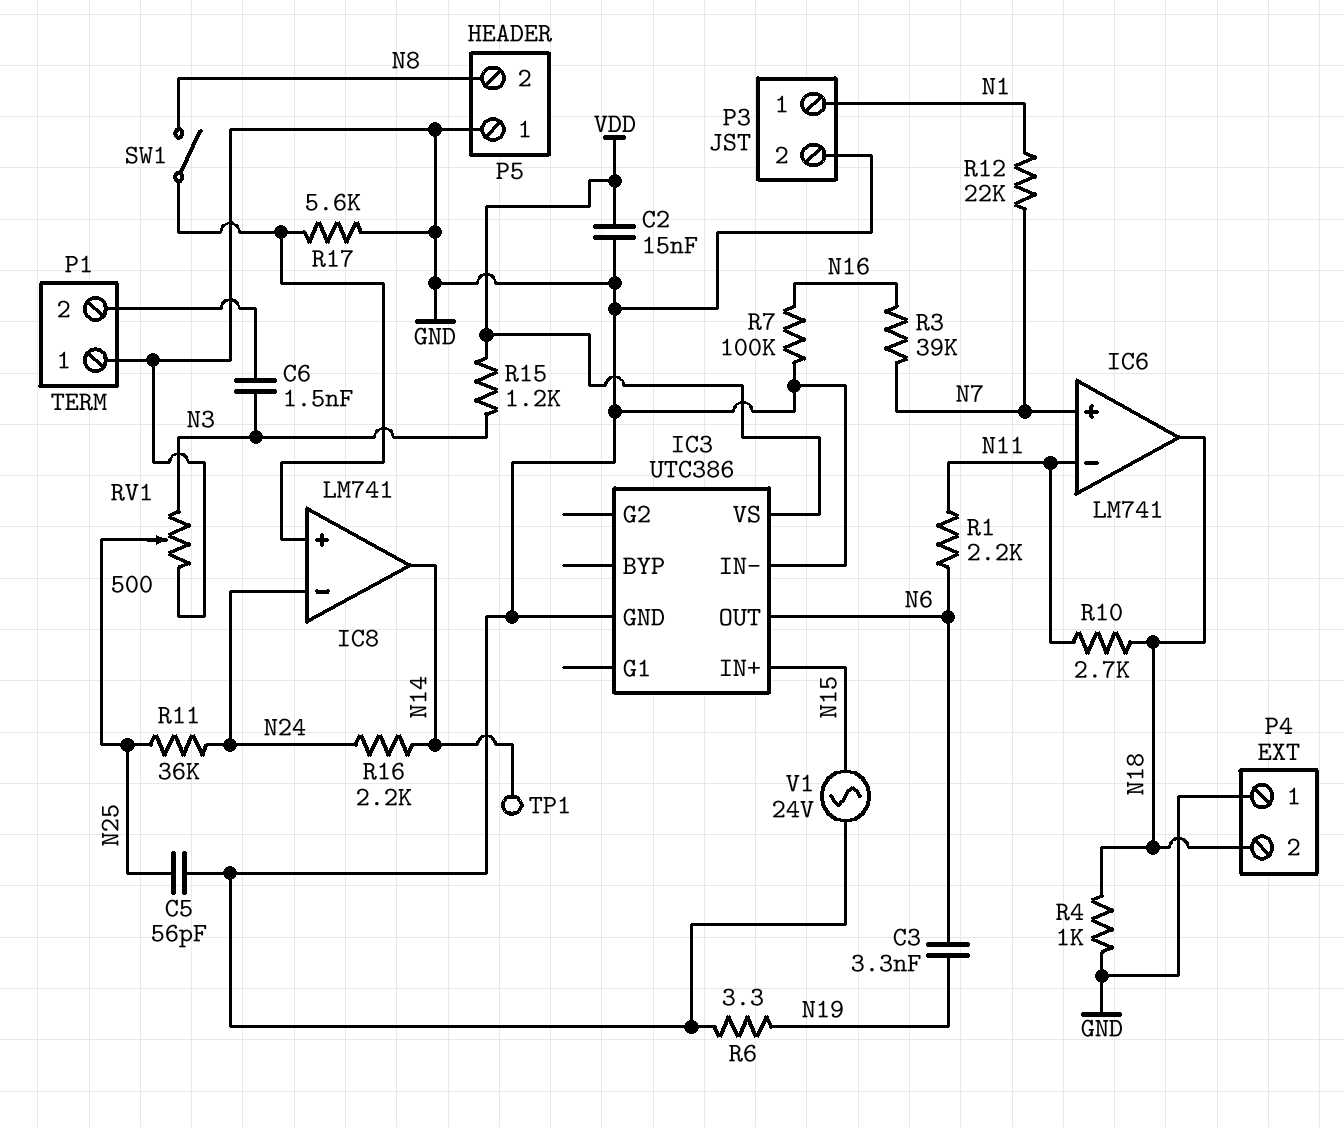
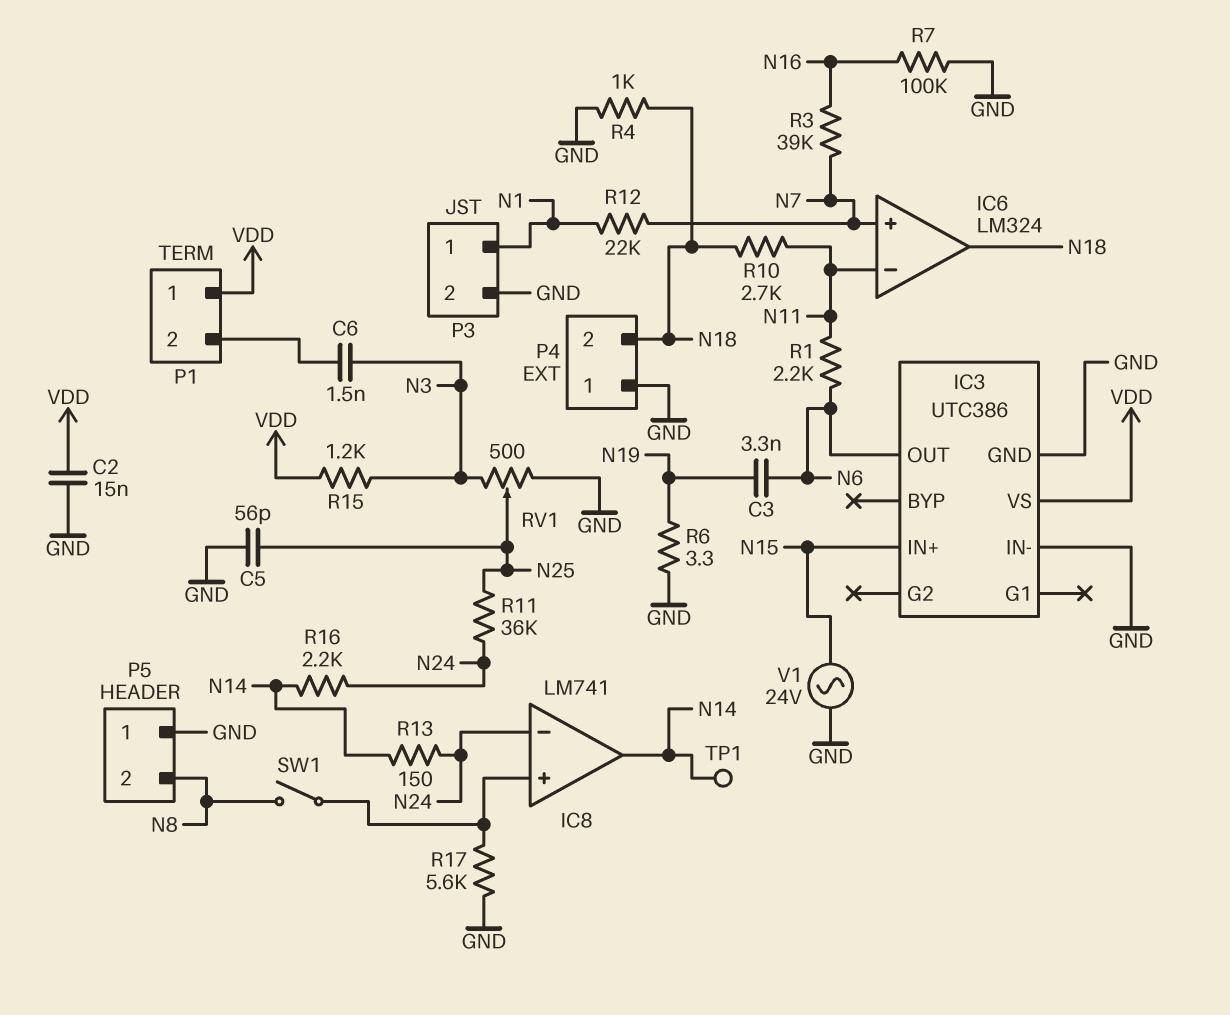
IC6: LM741 -> LM324
P1 pin 1: GND -> VDD
R13: none -> 150 (N14, N24)

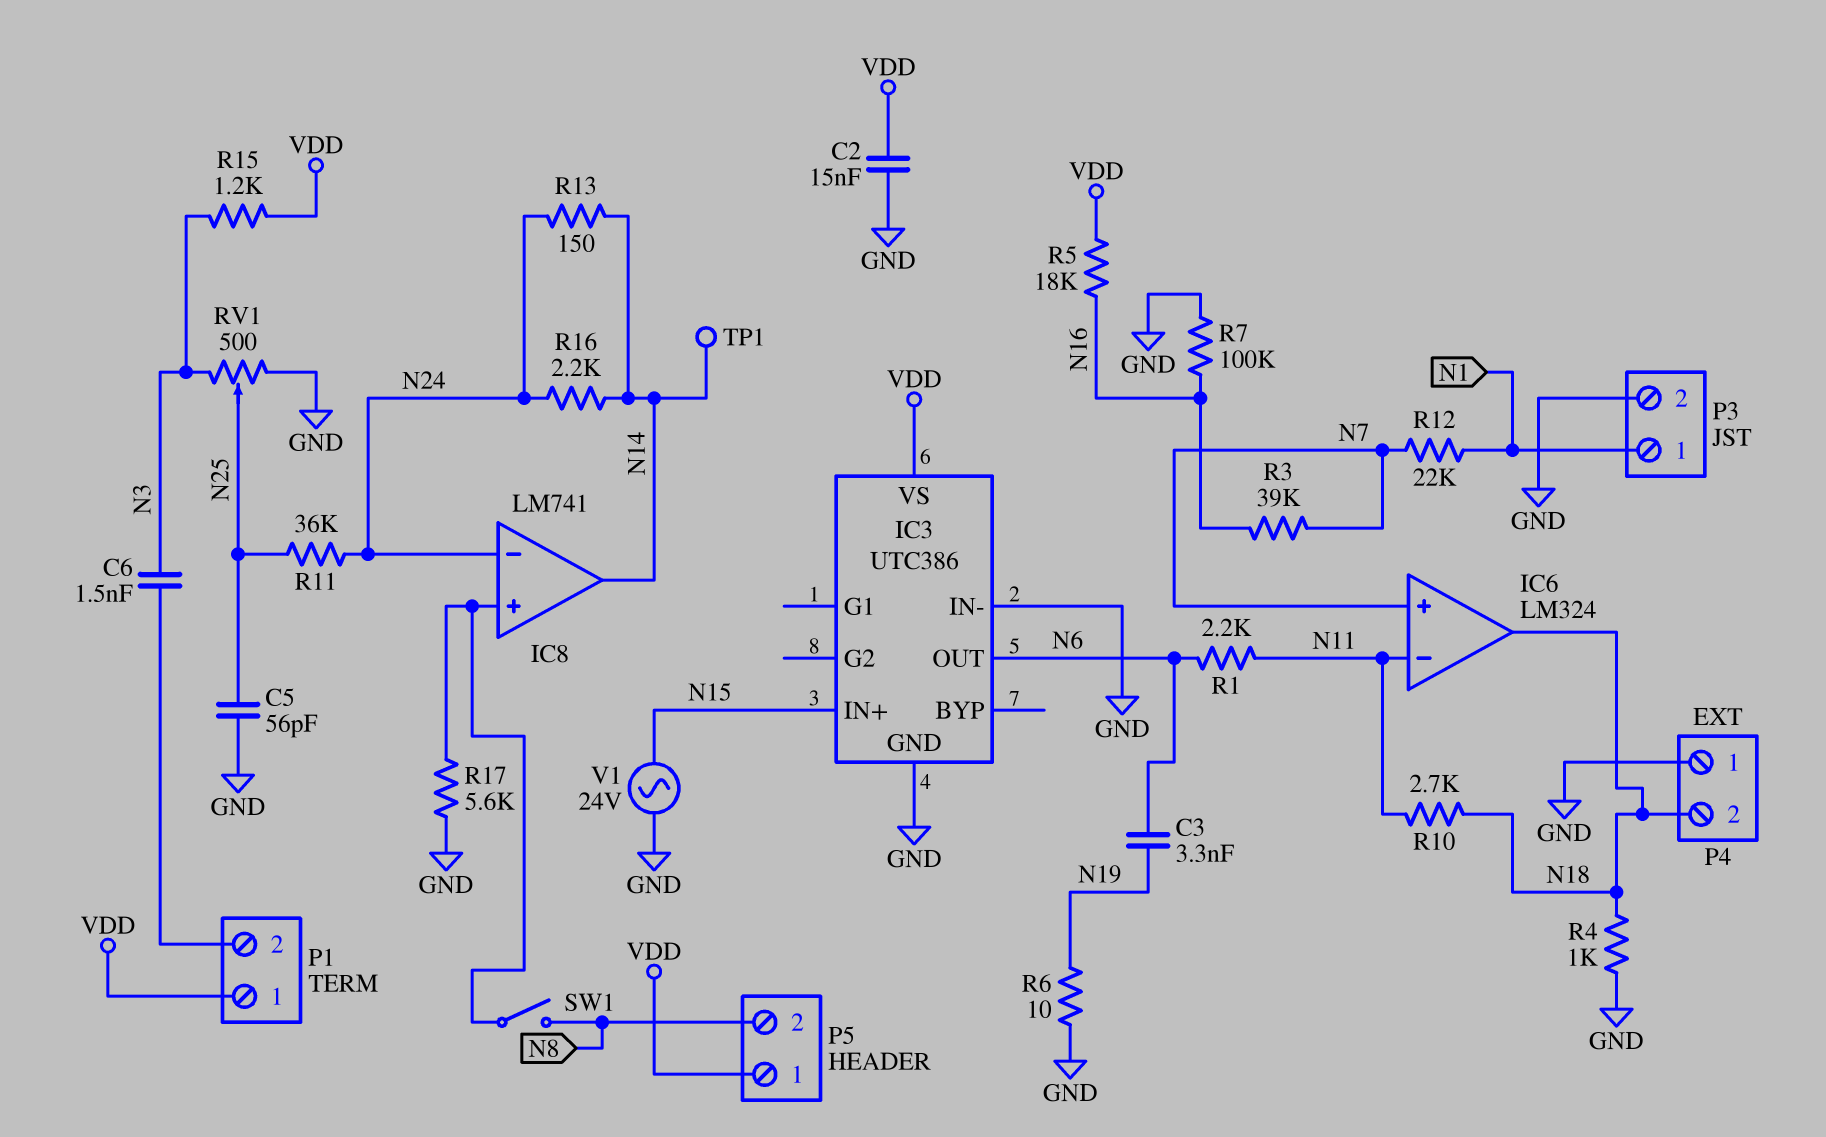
P5 pin 1: GND -> VDD
R5: none -> 18k (N16, VDD)
R6: 3.3 (GND, N19) -> 10 (GND, N19)

